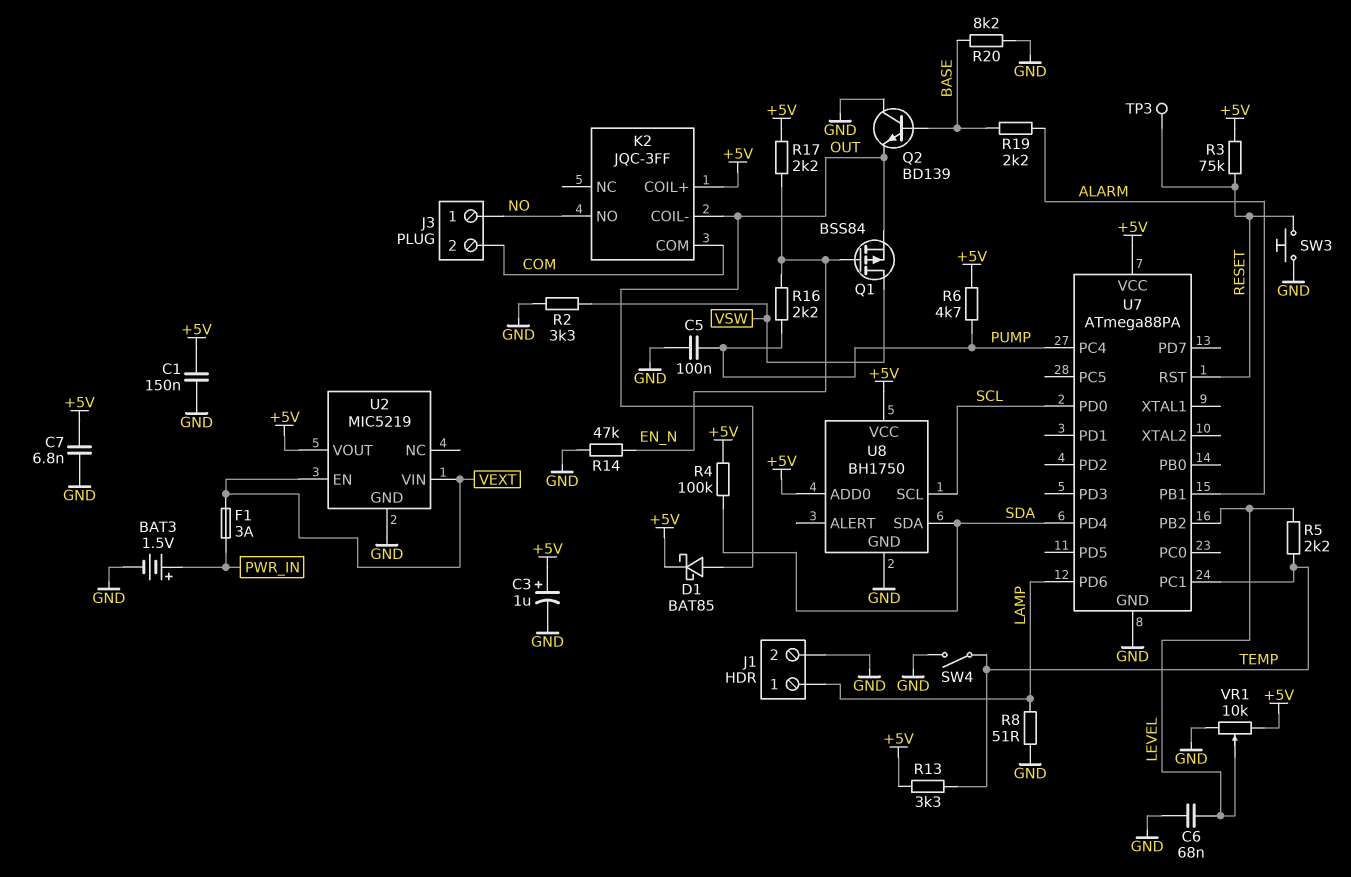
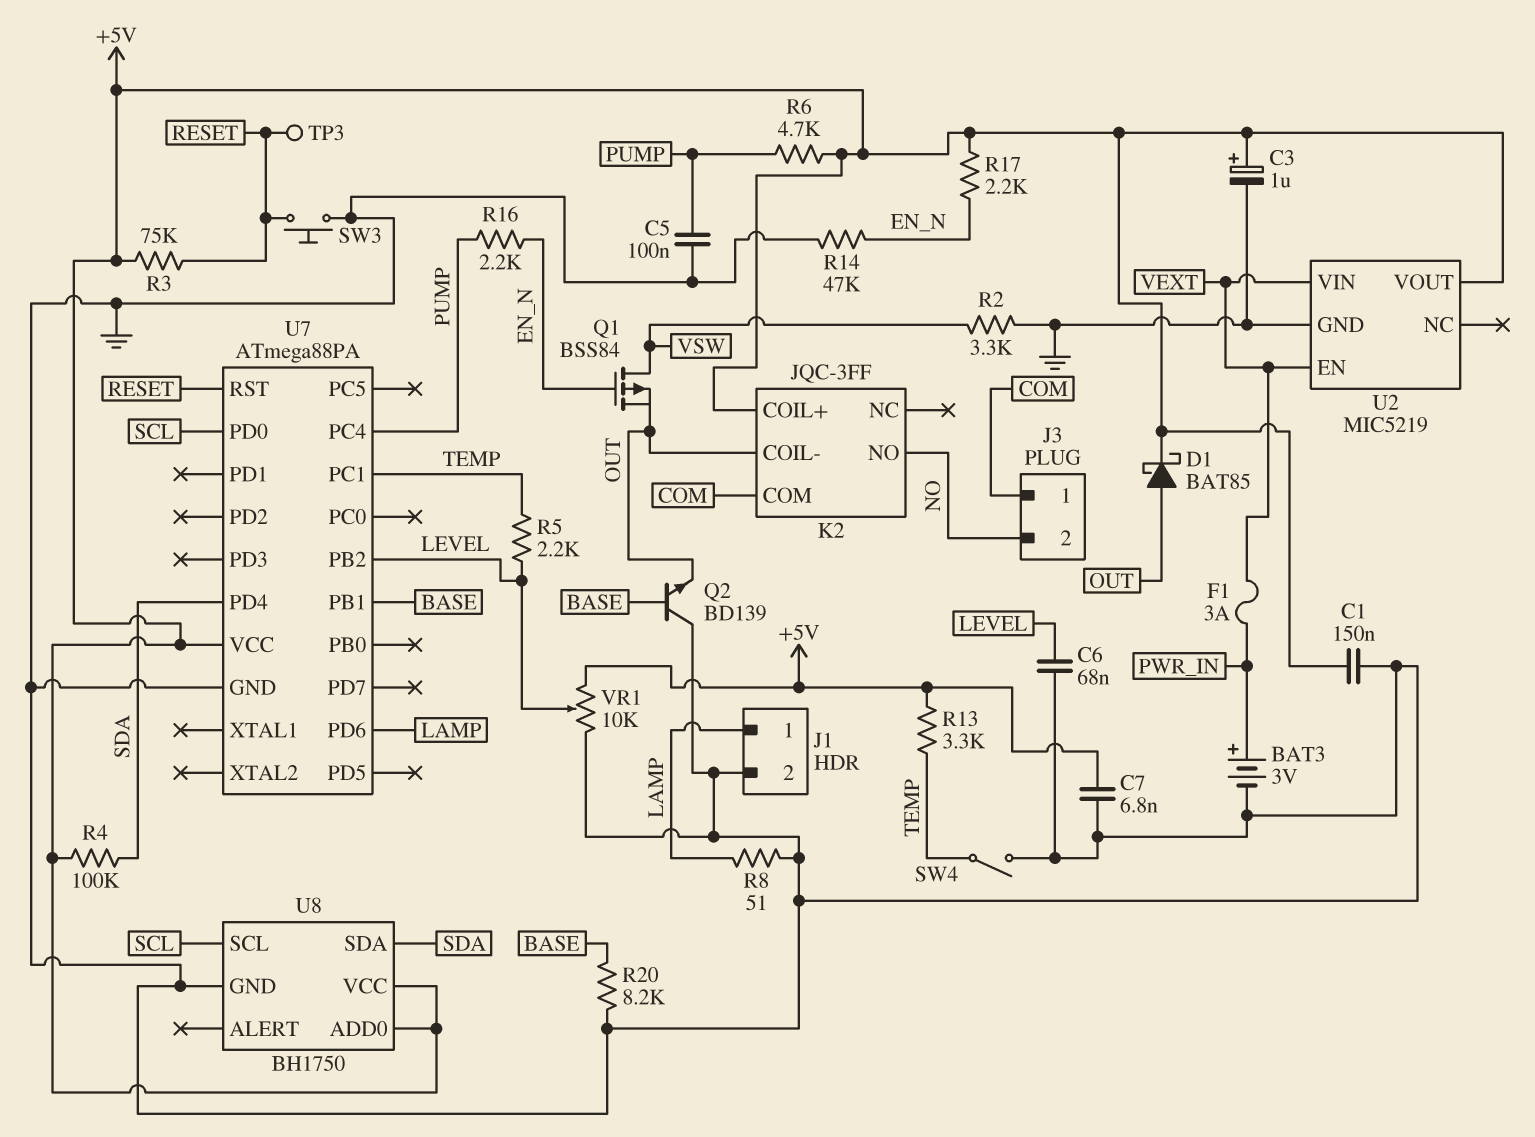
BAT3: 1.5V (plus PWR_IN, minus GND) -> 3V (plus PWR_IN, minus GND)
J3 pin 1: NO -> COM
J3 pin 2: COM -> NO
R19: 2.2k (ALARM, BASE) -> none
U7 pin PB1: ALARM -> BASE

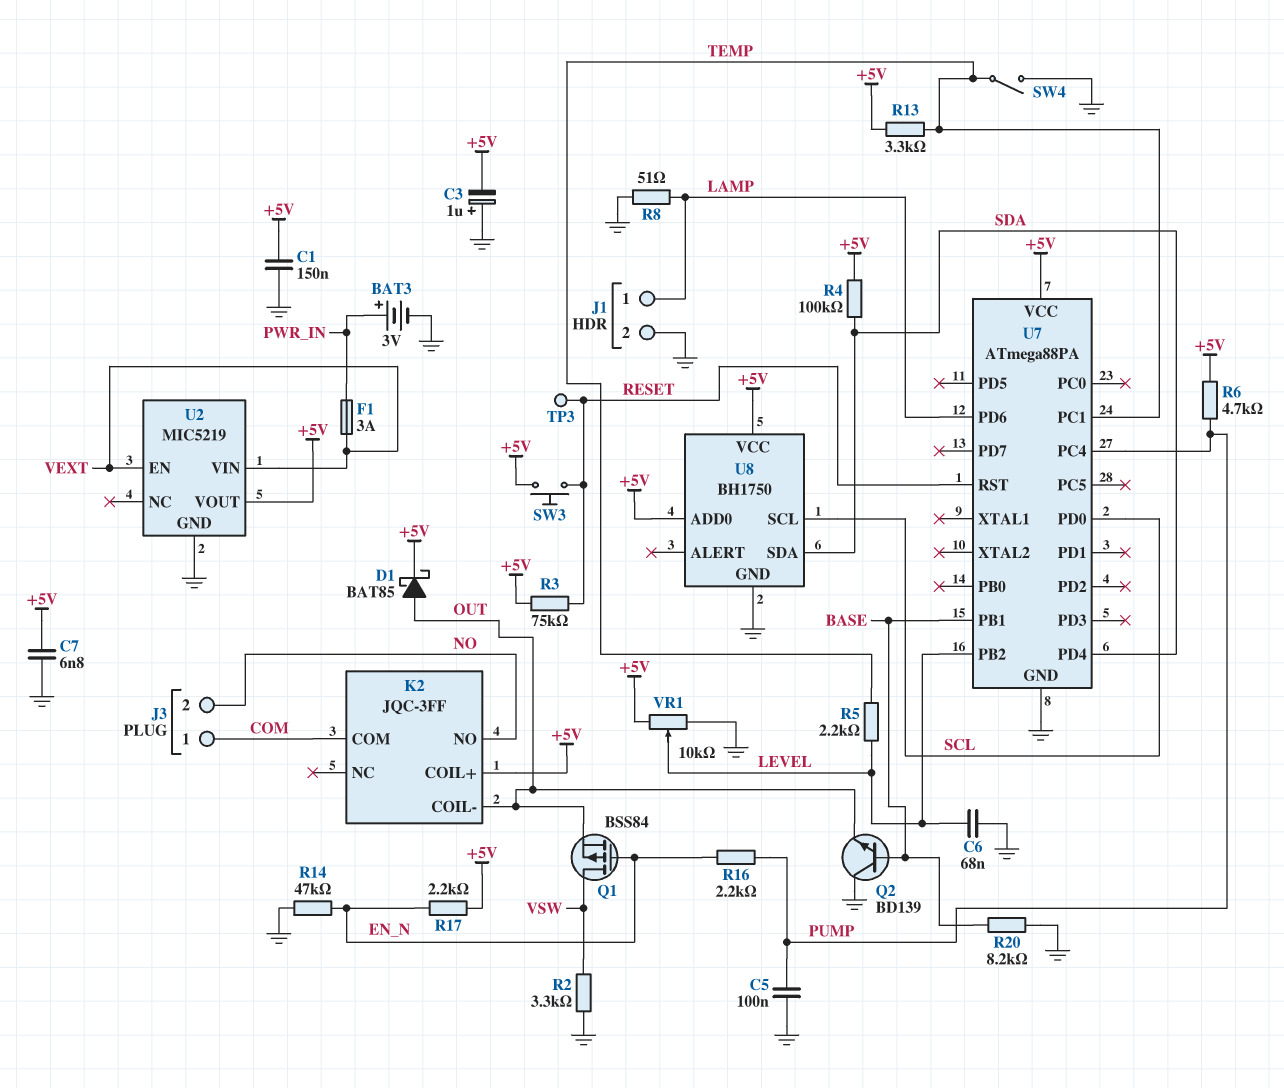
C3: 1uF (plus +5V, minus GND) -> 1uF (plus GND, minus +5V)
SW3: button (GND, RESET) -> button (+5V, RESET)

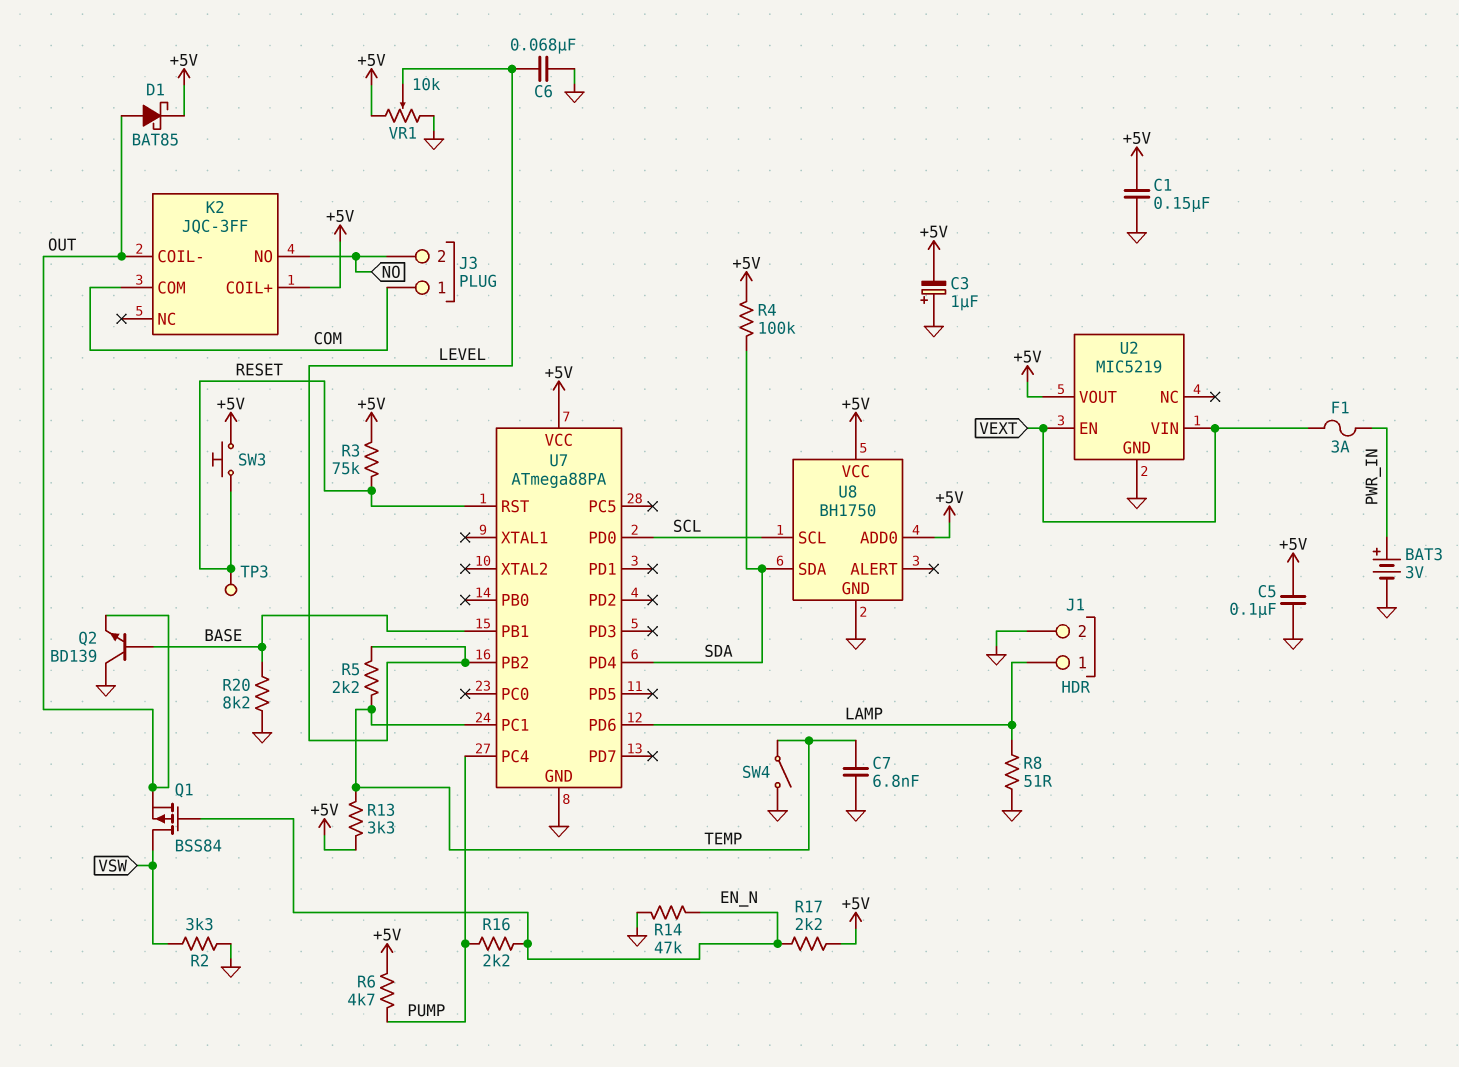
C5: 100nF (GND, PUMP) -> 100nF (+5V, GND)
C7: 6.8nF (+5V, GND) -> 6.8nF (GND, TEMP)

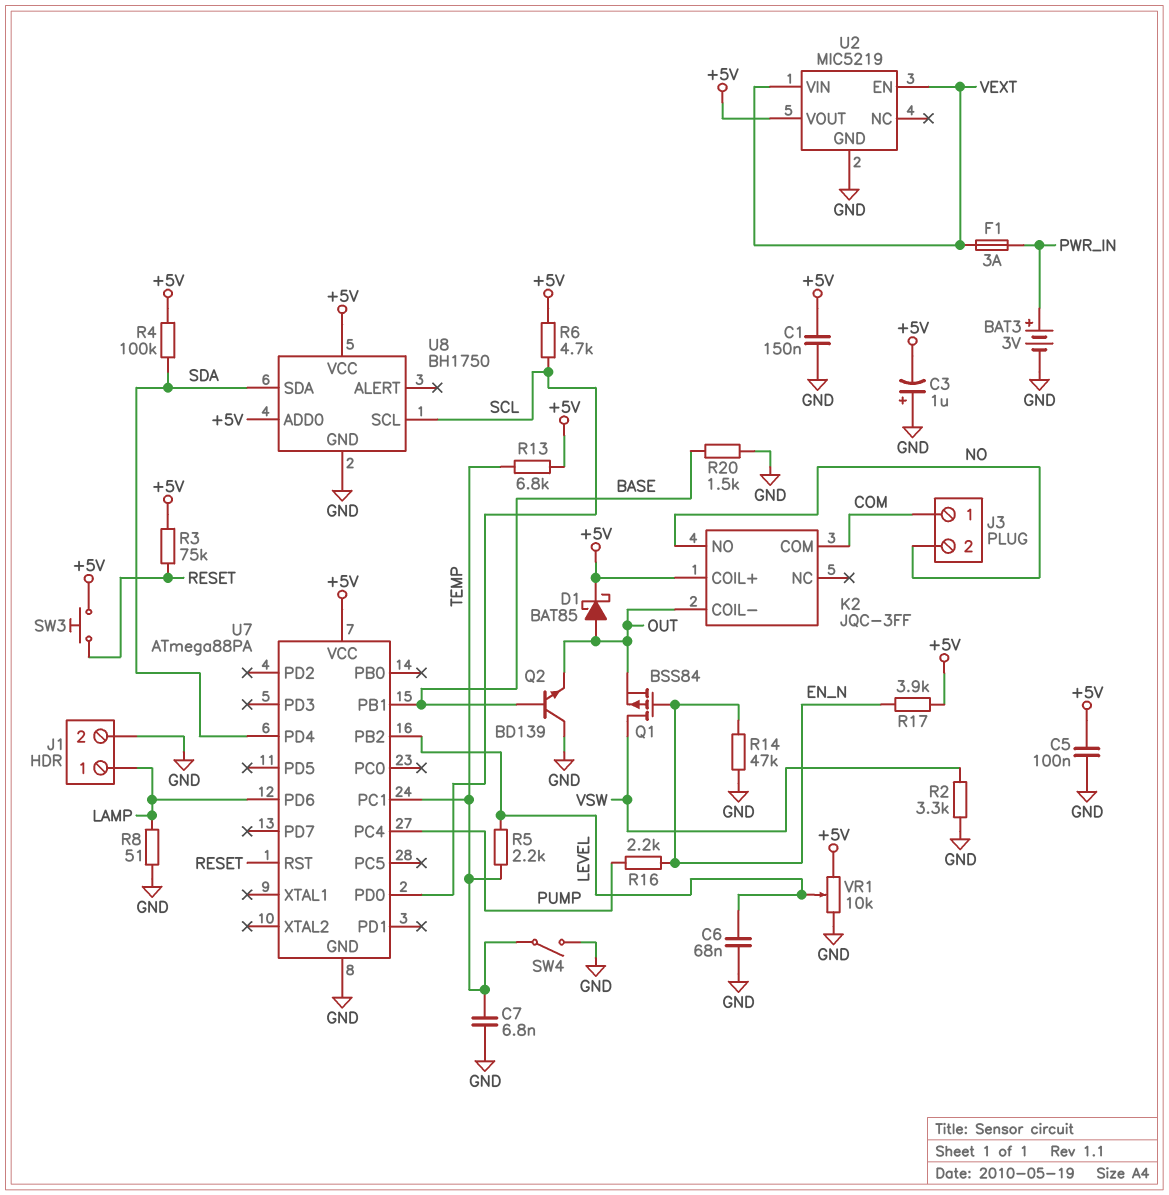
R6: 4.7k (+5V, PUMP) -> 4.7k (+5V, SCL)
R13: 3.3k (+5V, TEMP) -> 6.8k (+5V, TEMP)
R17: 2.2k (+5V, EN_N) -> 3.9k (+5V, EN_N)
R20: 8.2k (BASE, GND) -> 1.5k (BASE, GND)
TP3: test point (RESET) -> none

